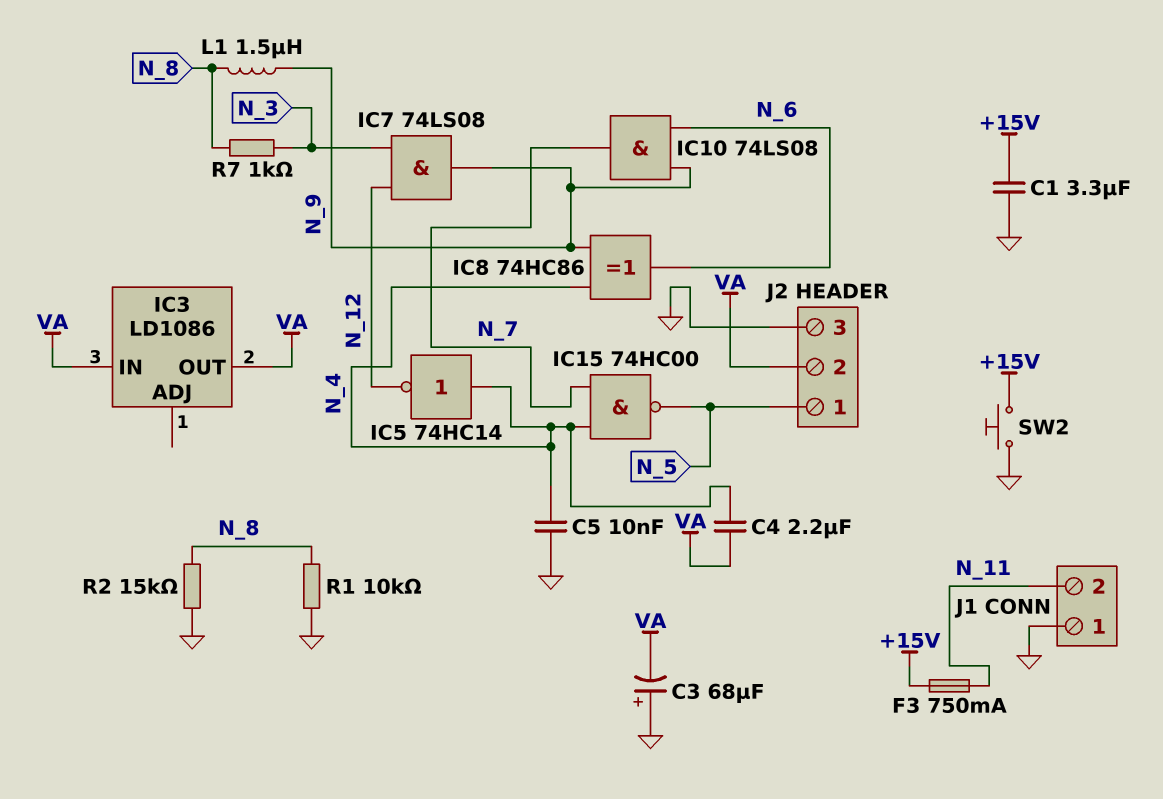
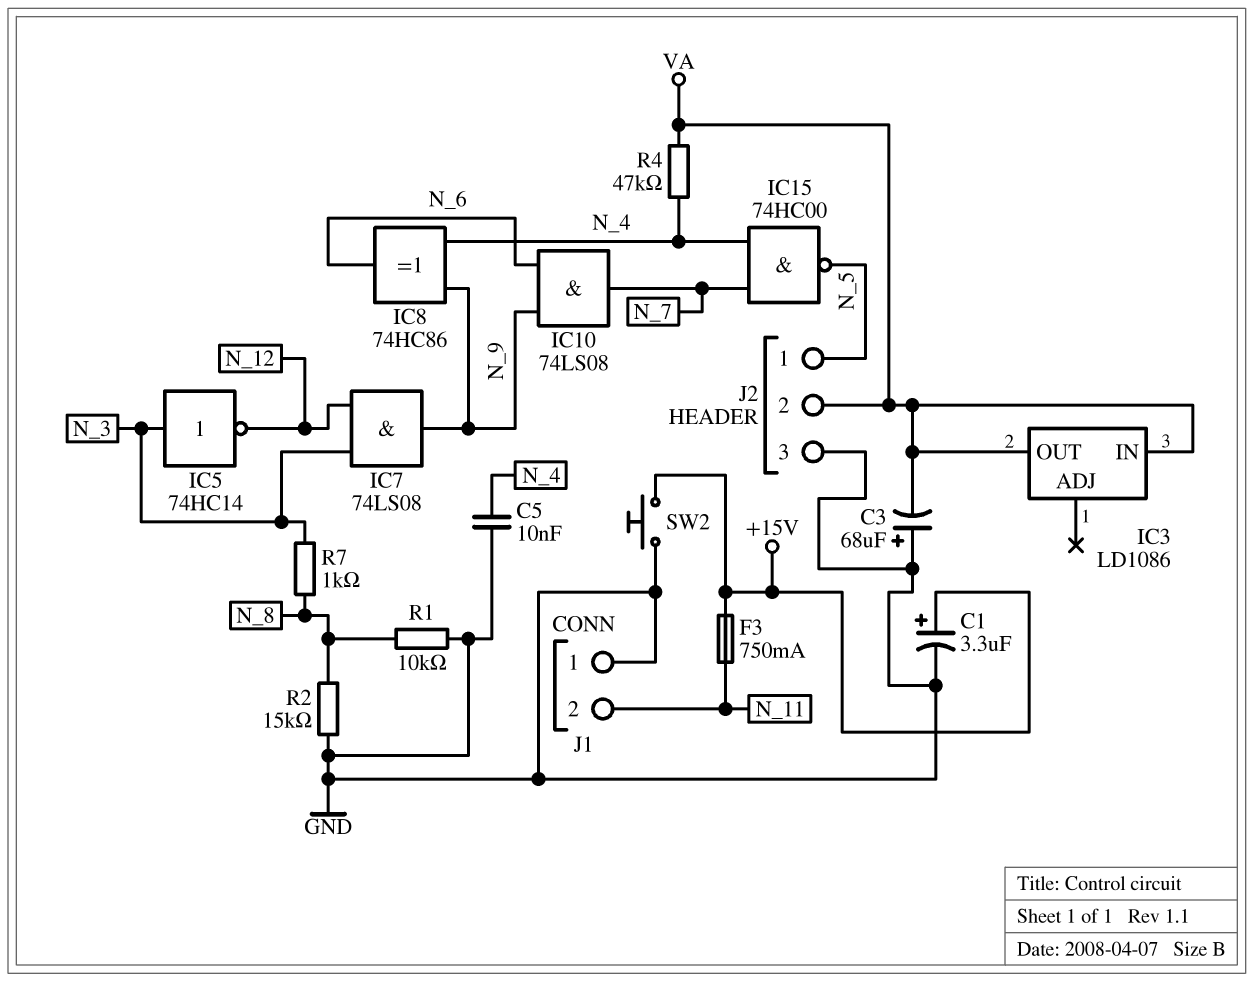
C1: 3.3uF (+15V, GND) -> 3.3uF (plus +15V, minus GND)
C4: 2.2uF (N_4, VA) -> none
IC5: NOT 74HC14 (in N_4, out N_12) -> NOT 74HC14 (in N_3, out N_12)
L1: 1.5uH (N_8, N_9) -> none
R4: none -> 47k (N_4, VA)

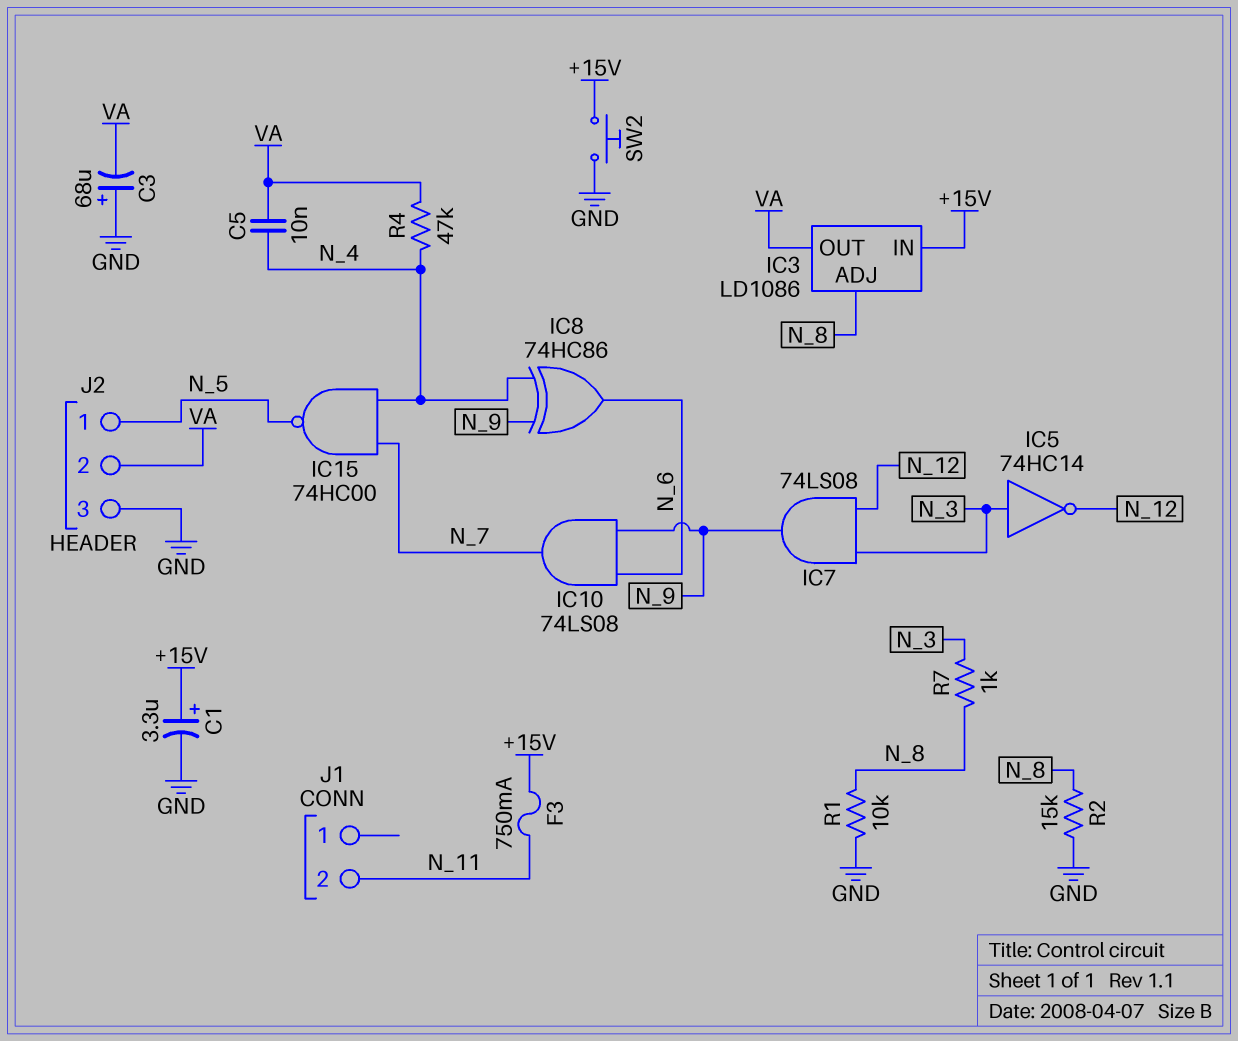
C5: 10nF (GND, N_4) -> 10nF (N_4, VA)
IC3 pin ADJ: none -> N_8
IC3 pin IN: VA -> +15V
J1 pin 1: GND -> none

